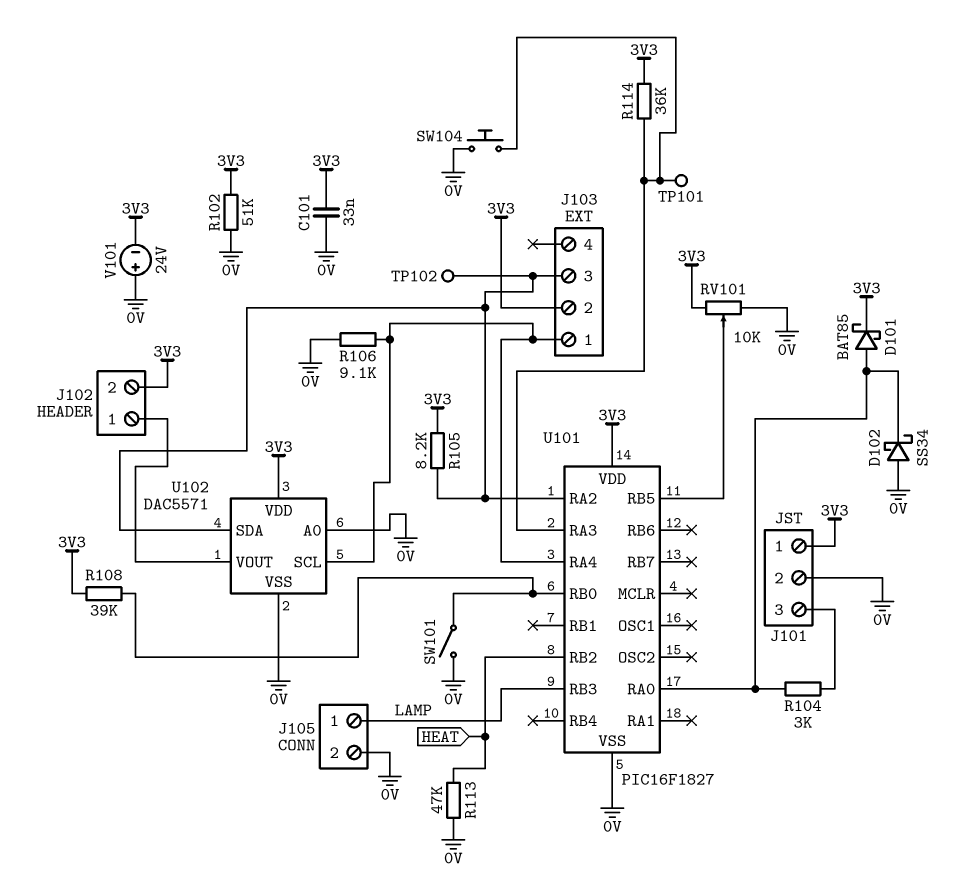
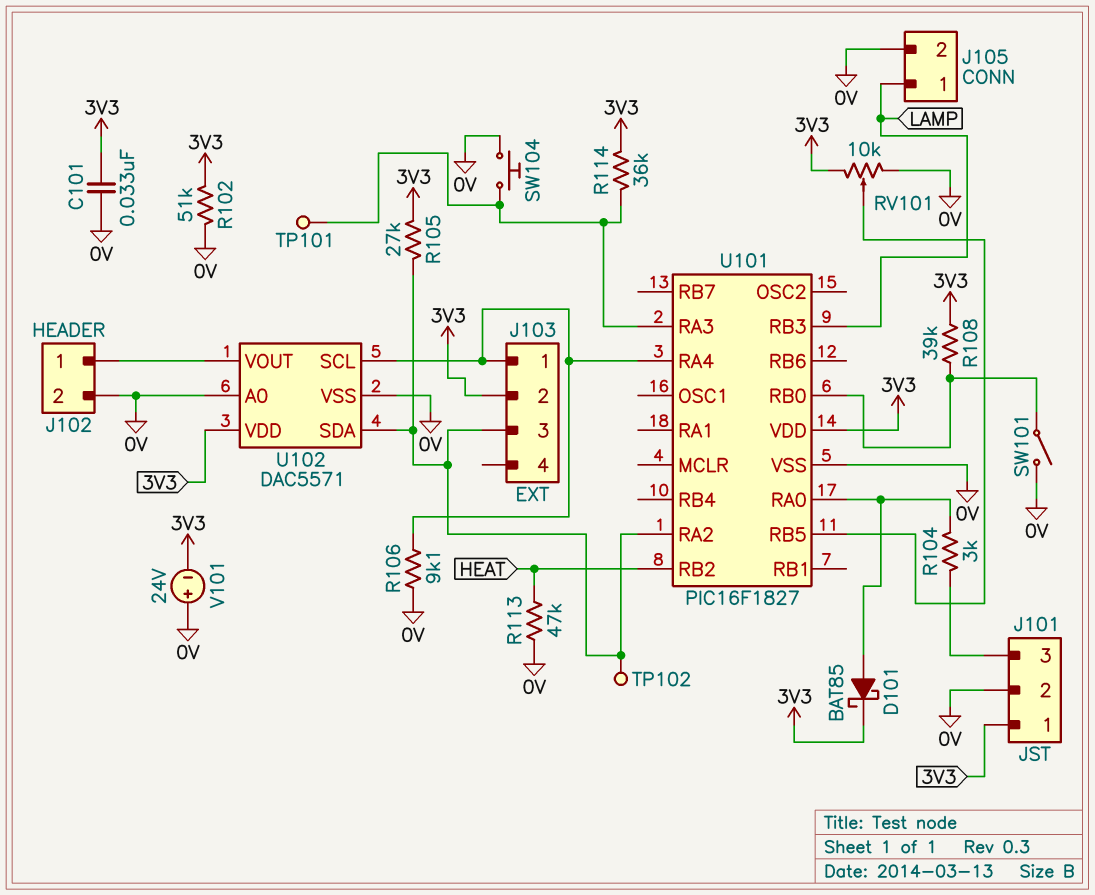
D102: schottky SS34 (A 0V, K U101/RA0) -> none
J102 pin 2: 3V3 -> 0V
R105: 8.2k (3V3, J103/3) -> 27k (3V3, J103/3)

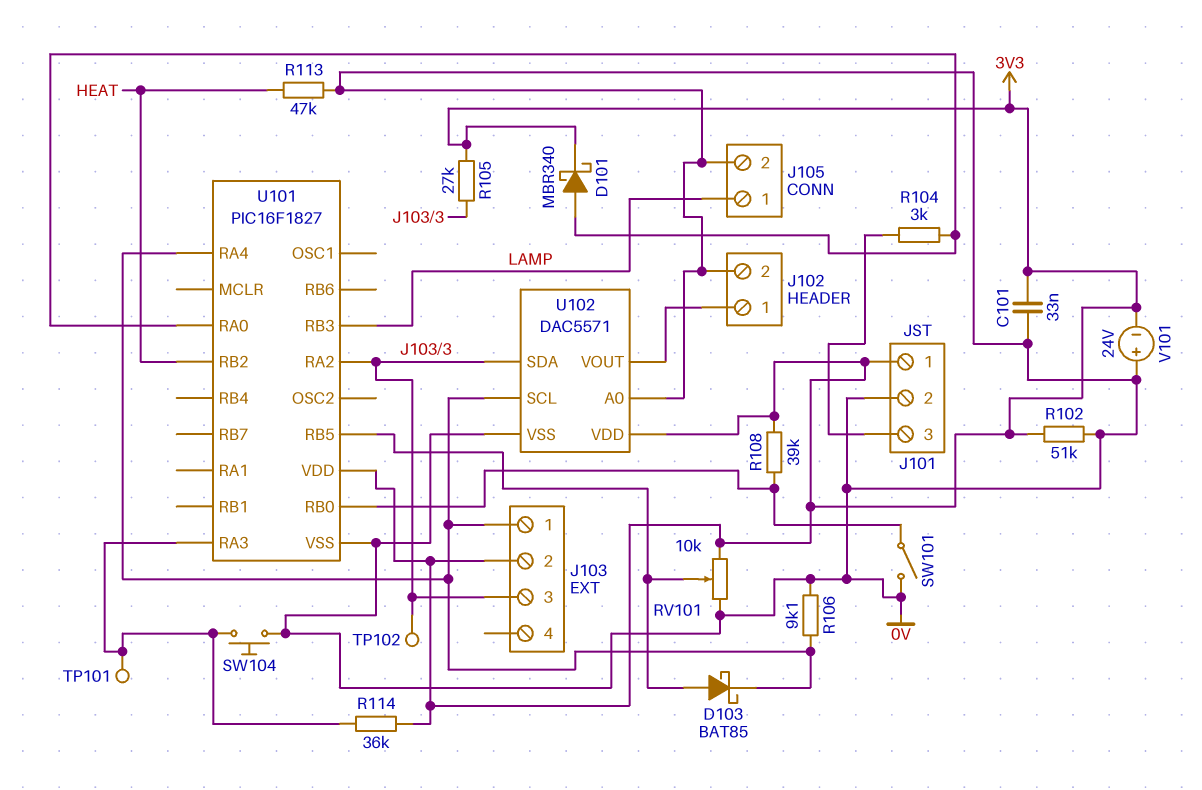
D101: schottky BAT85 (A U101/RA0, K 3V3) -> schottky MBR340 (A U101/RA0, K 3V3)
D103: none -> schottky BAT85 (A U101/RB5, K J103/1)

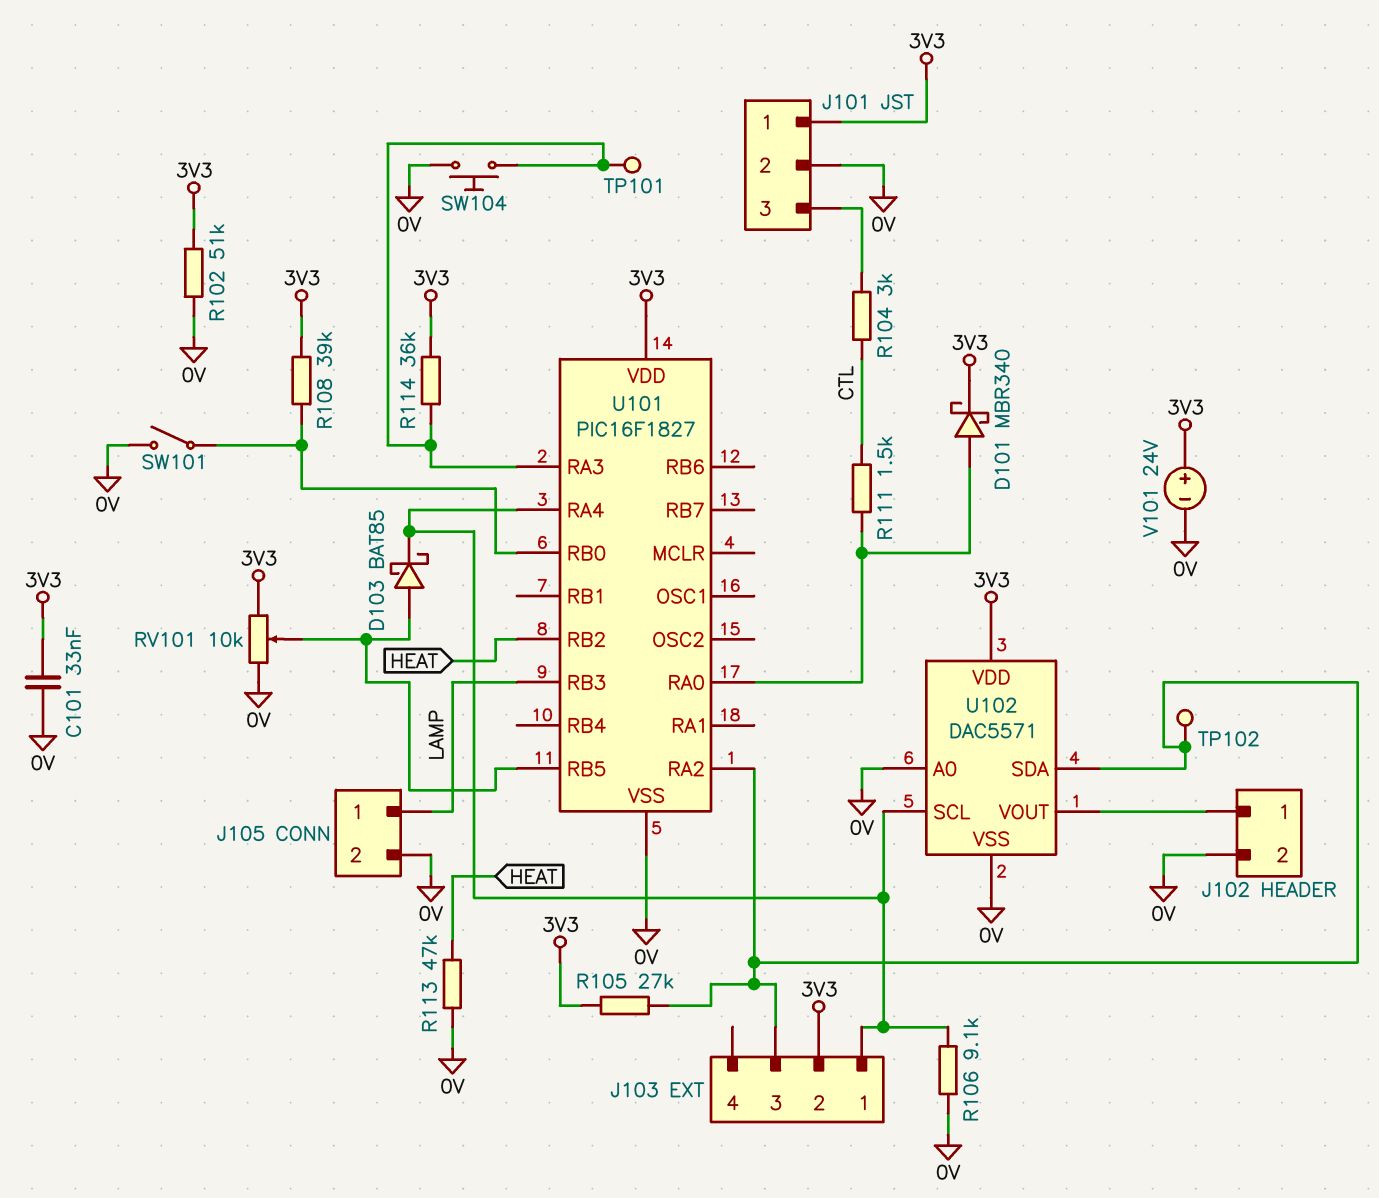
R104: 3k (J101/3, U101/RA0) -> 3k (CTL, J101/3)
R111: none -> 1.5k (CTL, U101/RA0)
V101: 24V (plus 0V, minus 3V3) -> 24V (plus 3V3, minus 0V)

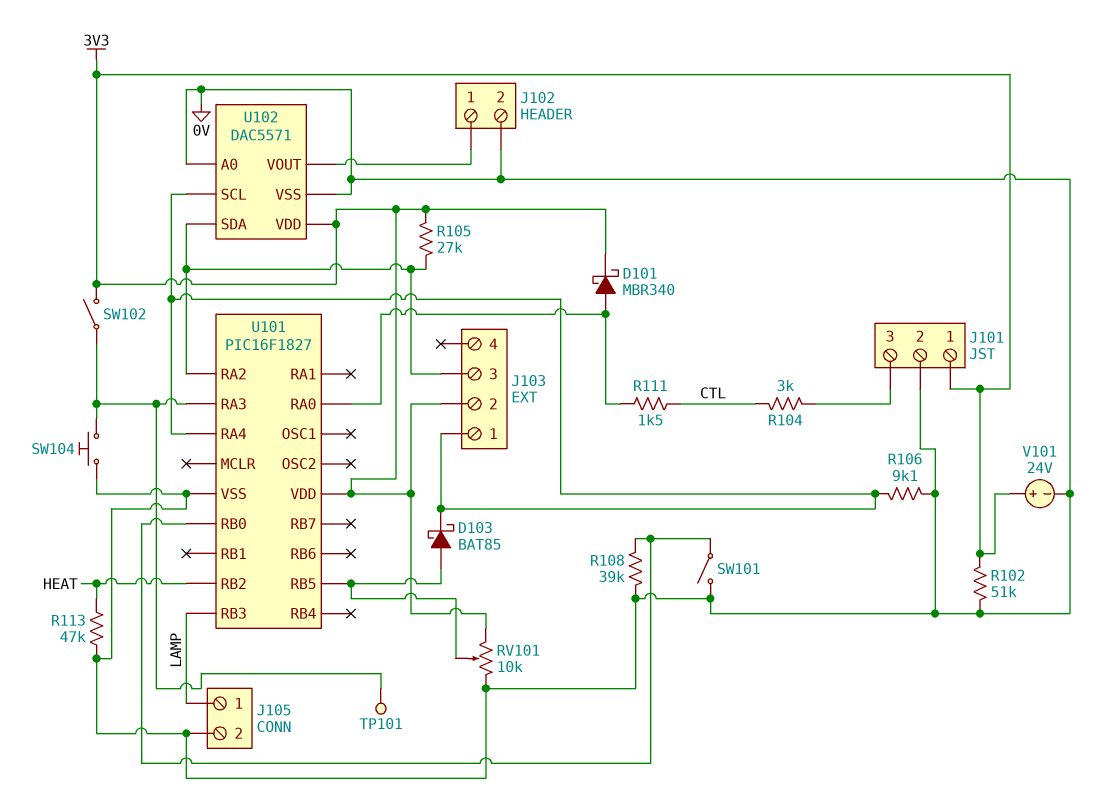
C101: 33nF (0V, 3V3) -> none
R108: 39k (3V3, U101/RB0) -> 39k (0V, U101/RB0)
R114: 36k (3V3, U101/RA3) -> none
SW102: none -> switch (3V3, U101/RA3)
TP102: test point (J103/3) -> none

